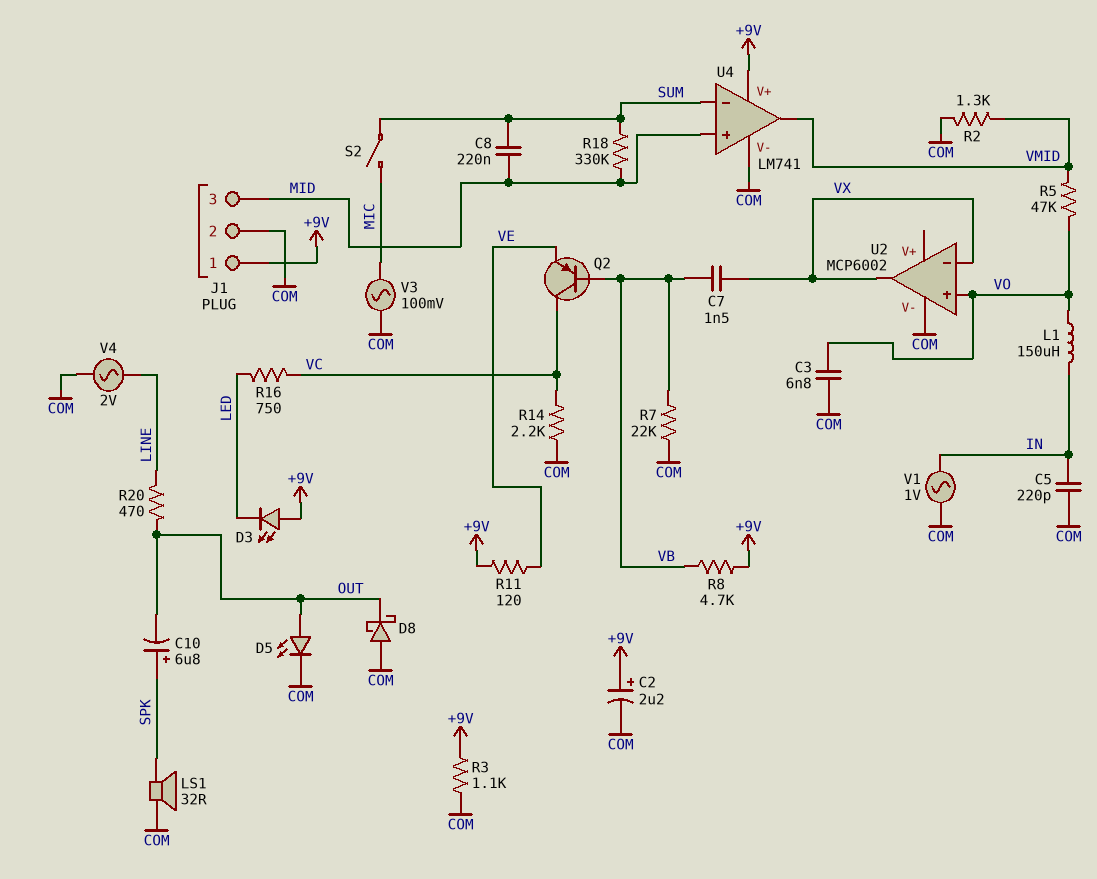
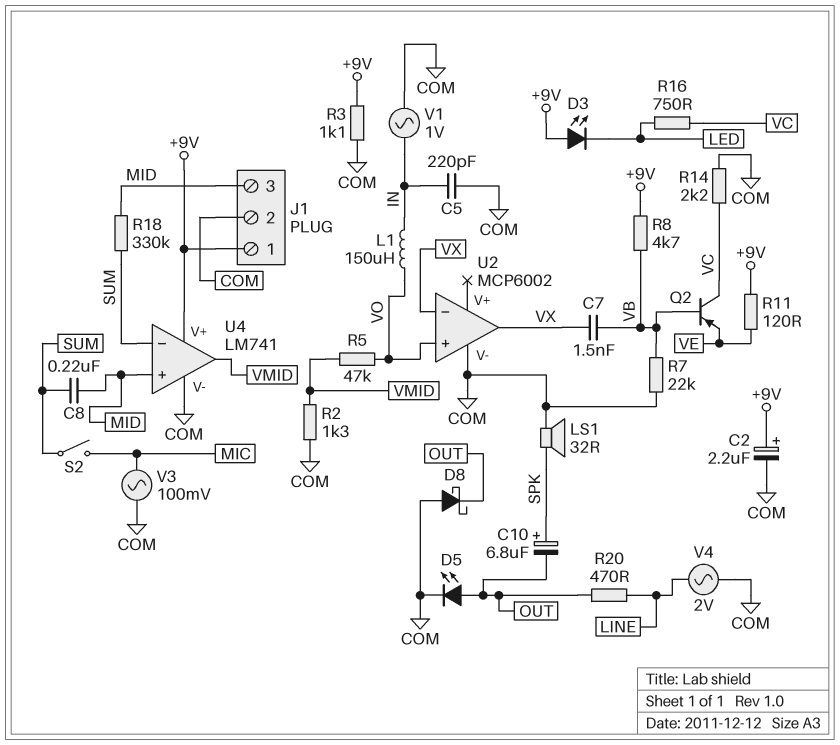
C3: 6.8nF (COM, VO) -> none

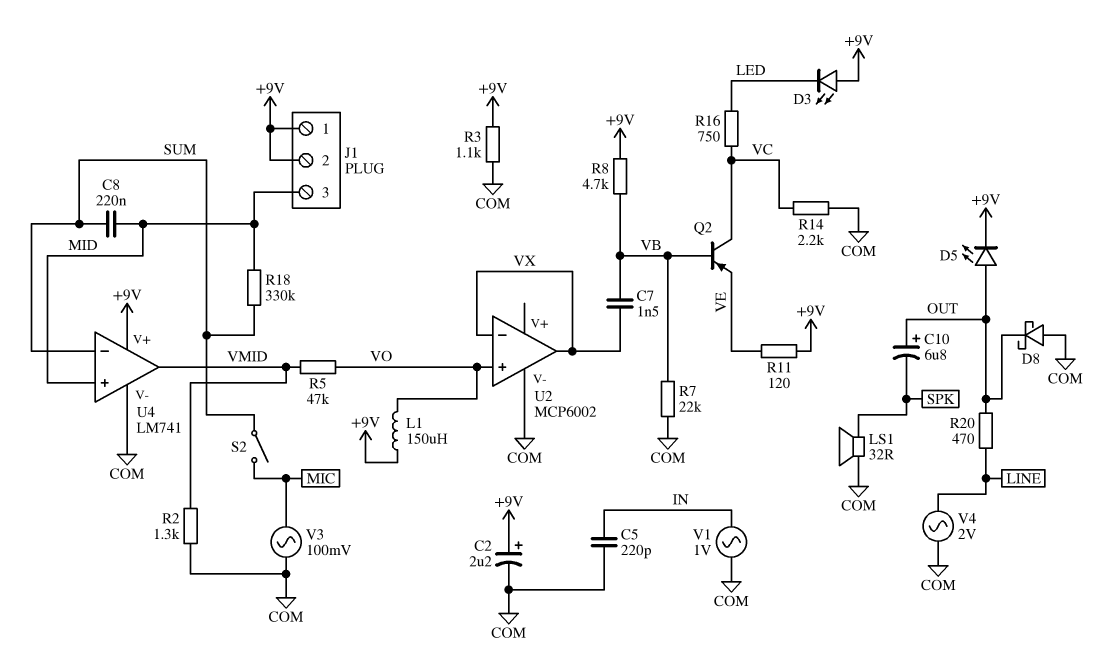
C10: 6.8uF (plus SPK, minus OUT) -> 6.8uF (plus OUT, minus SPK)
D5: LED (A OUT, K COM) -> LED (A OUT, K +9V)
J1 pin 2: COM -> +9V
L1: 150uH (IN, VO) -> 150uH (+9V, VO)

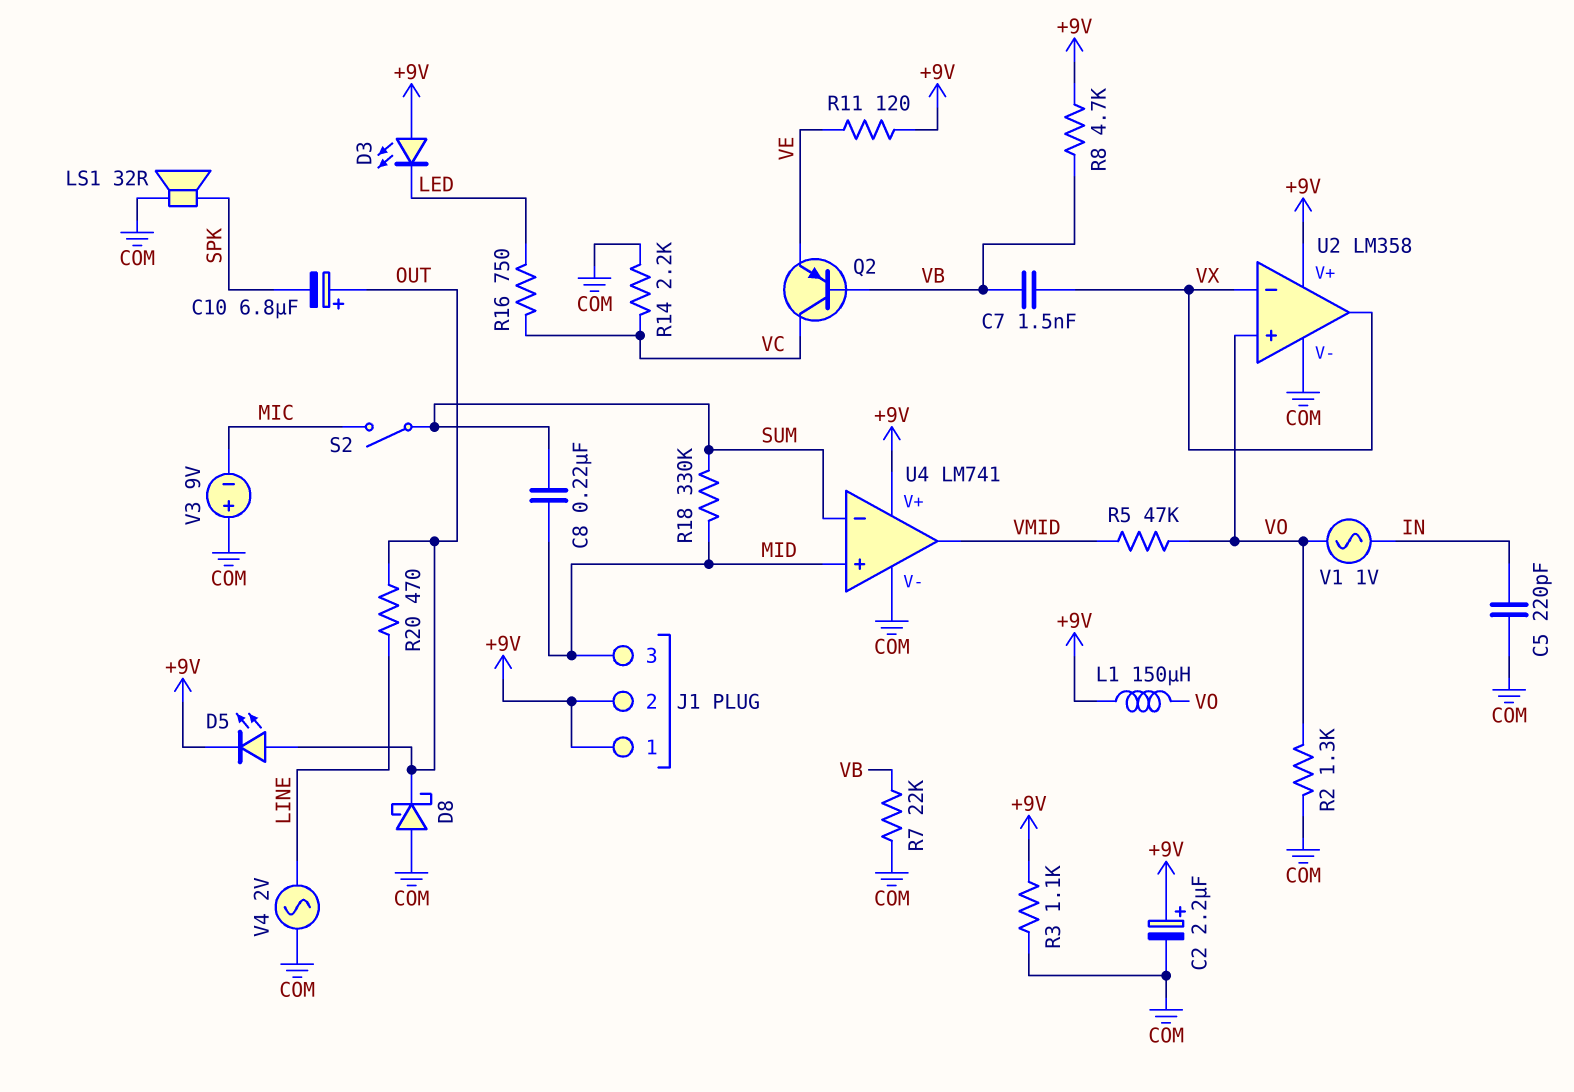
R2: 1.3k (COM, VMID) -> 1.3k (COM, VO)
U2: MCP6002 -> LM358
U2 pin V+: none -> +9V
V1: AC 1V (COM, IN) -> AC 1V (IN, VO)
V3: AC 100mV (COM, MIC) -> 9V (plus COM, minus MIC)

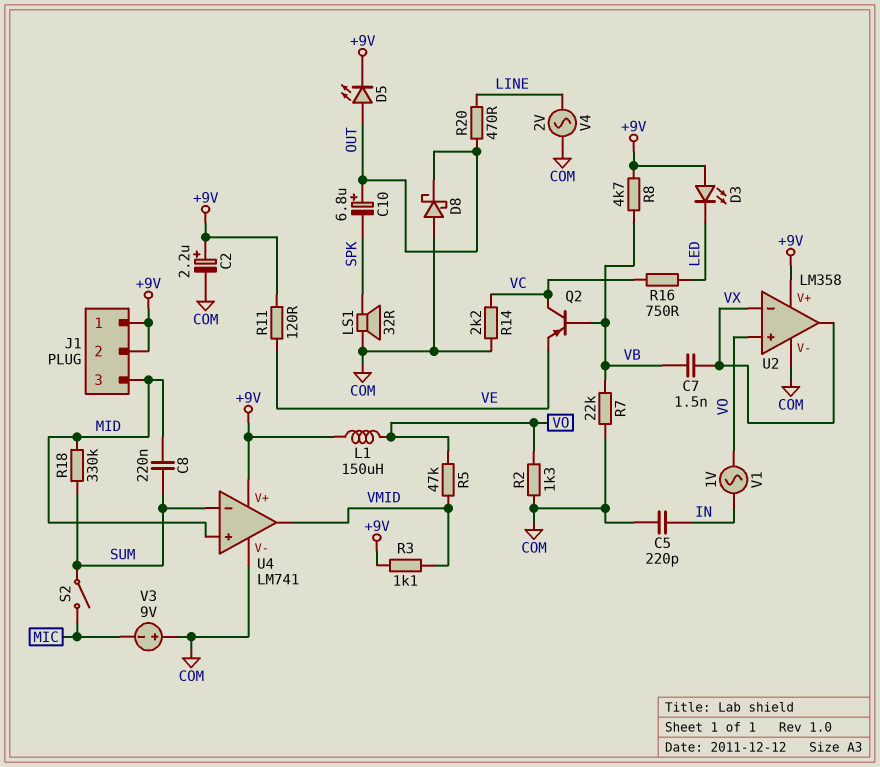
R3: 1.1k (+9V, COM) -> 1.1k (+9V, VMID)

